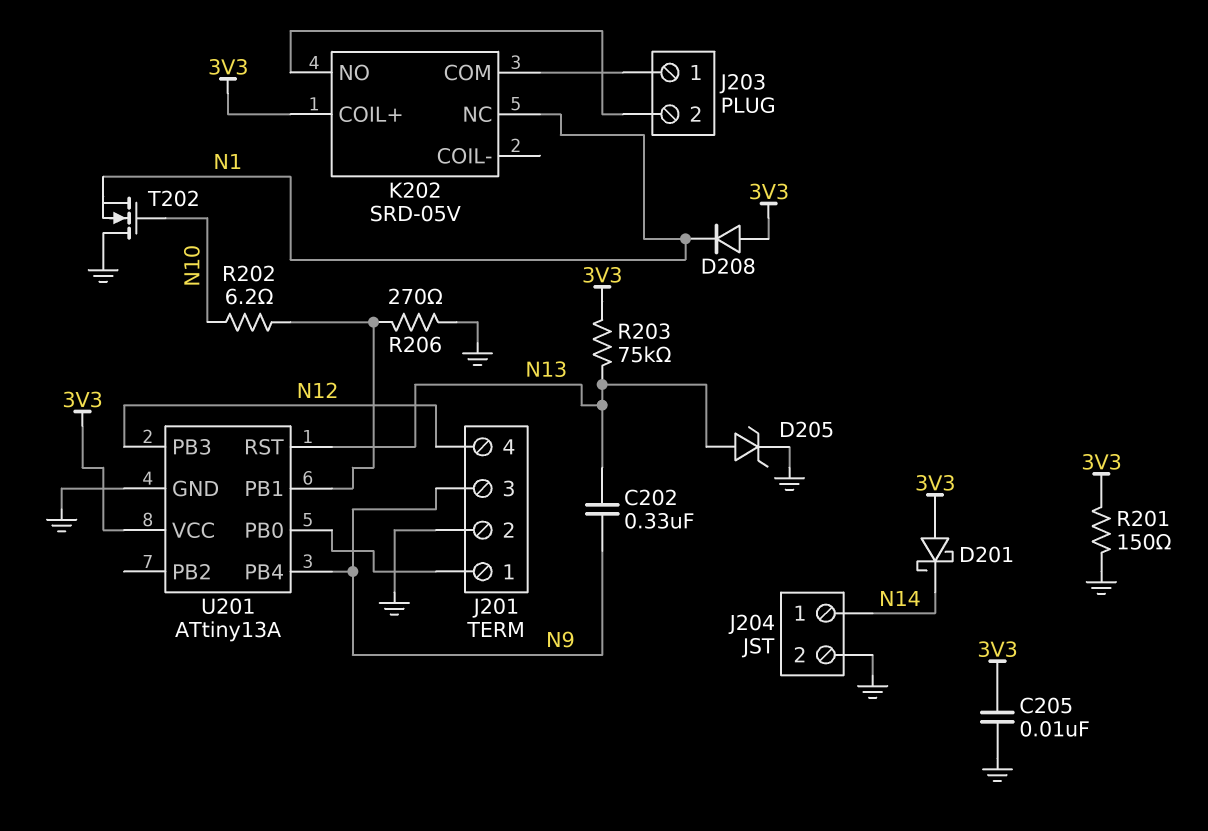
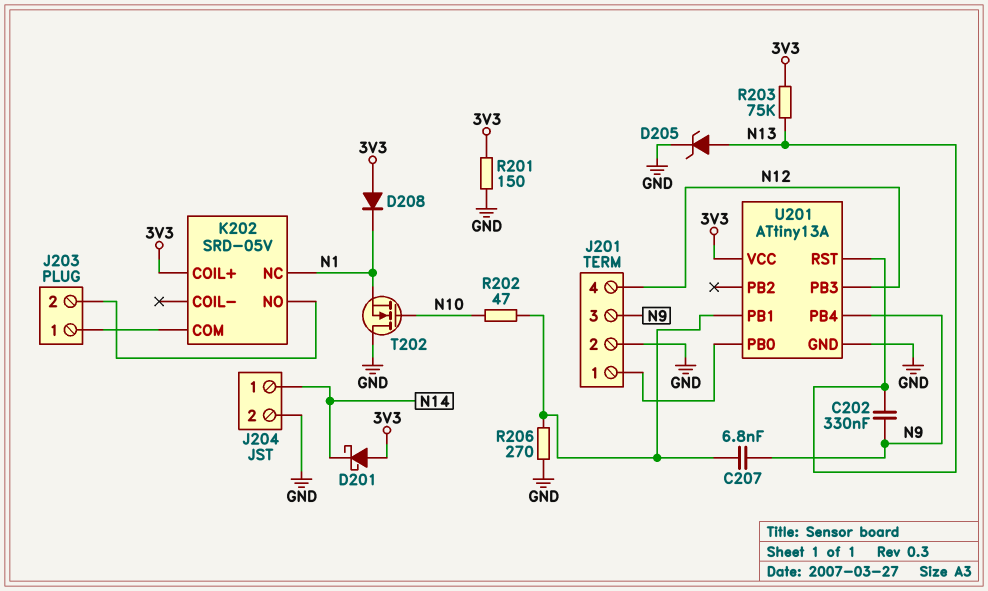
C205: 10nF (3V3, GND) -> none
C207: none -> 6.8nF (N9, U201/PB1)
R202: 6.2 (N10, U201/PB1) -> 47 (N10, U201/PB1)

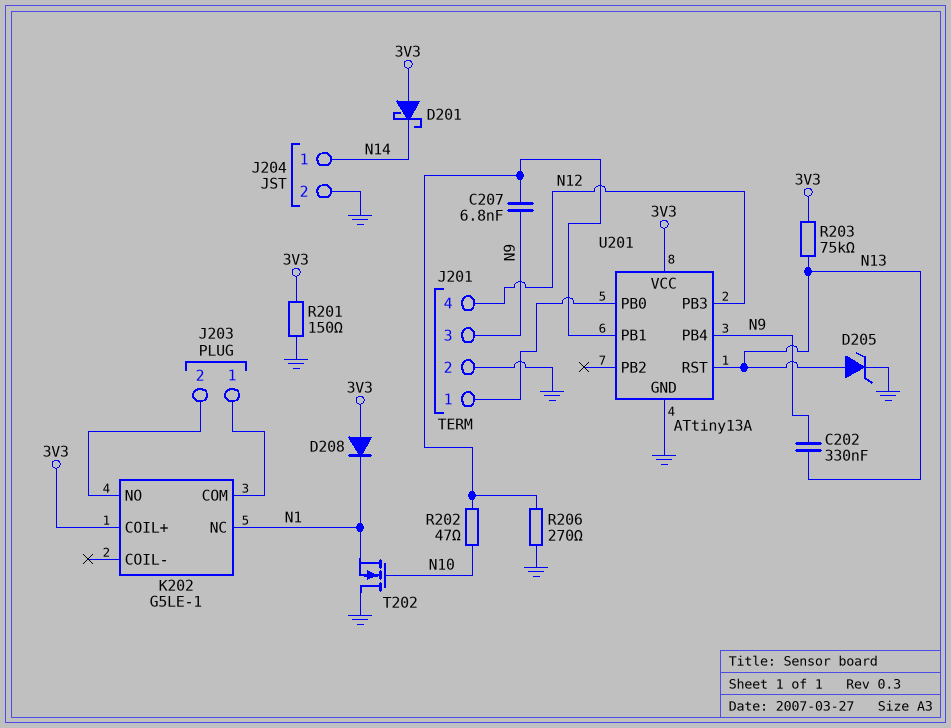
K202: SRD-05V -> G5LE-1

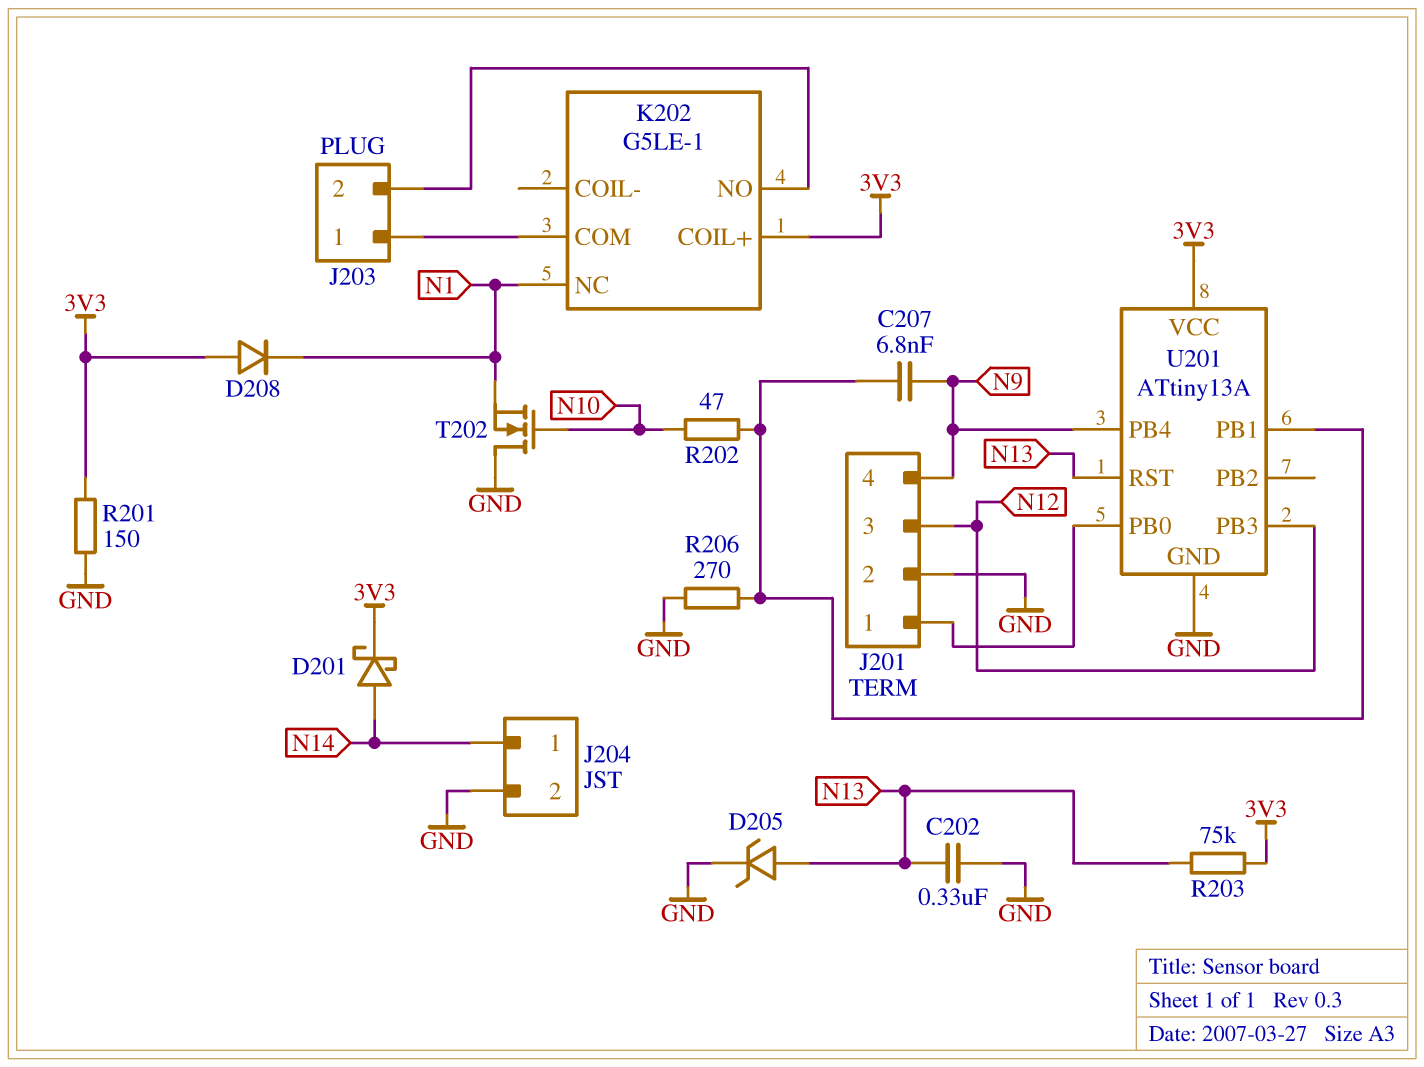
C202: 330nF (N9, N13) -> 330nF (GND, N13)
D201: schottky (A 3V3, K N14) -> schottky (A N14, K 3V3)
J201 pin 3: N9 -> N12
J201 pin 4: N12 -> N9

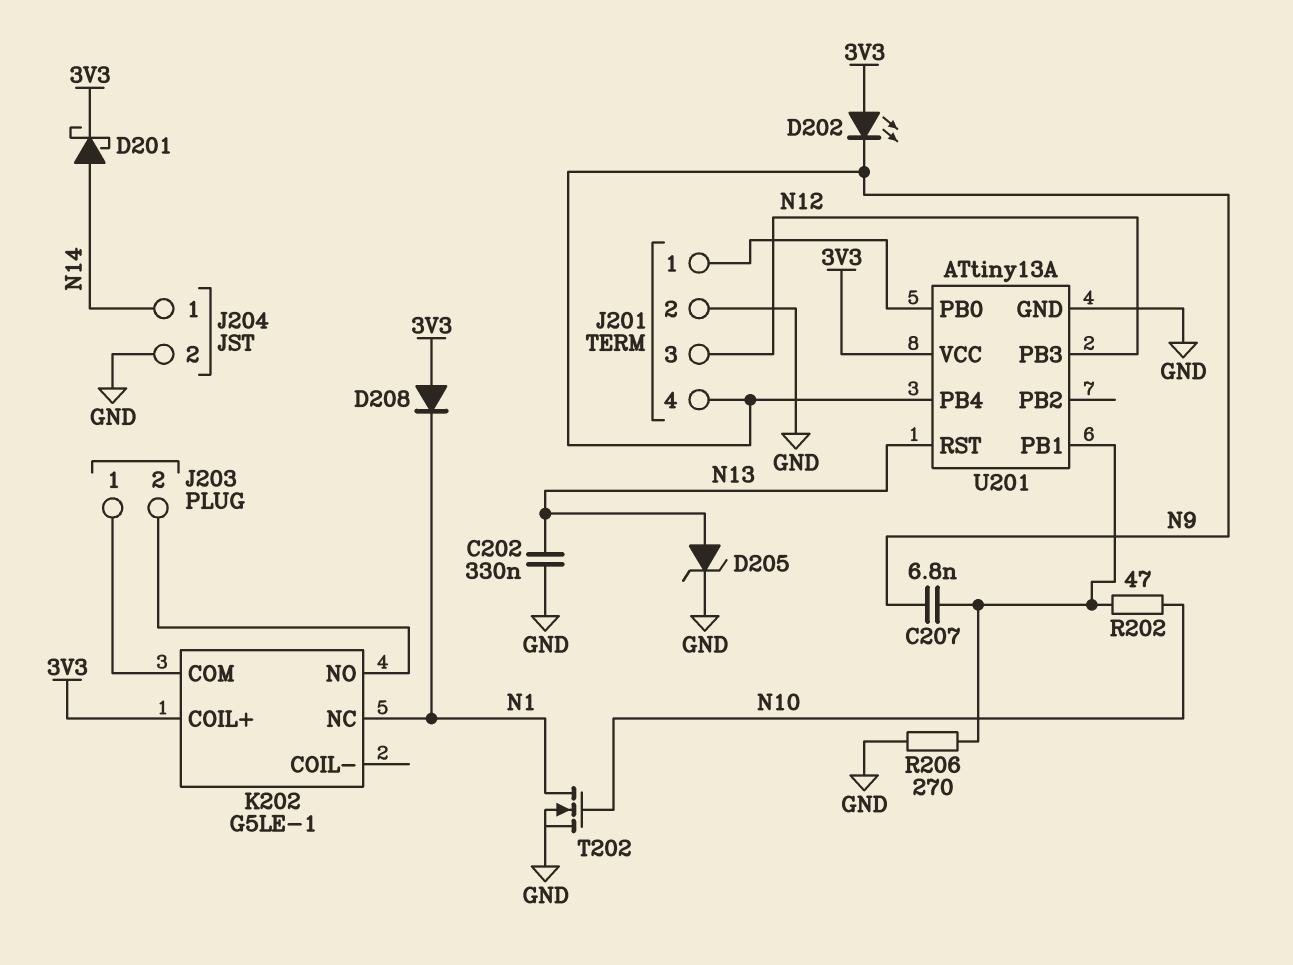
D202: none -> LED (A 3V3, K N9)
R201: 150 (3V3, GND) -> none
R203: 75k (3V3, N13) -> none
T202: NMOS (G N10, D GND, S N1) -> NMOS (G N10, D N1, S GND)

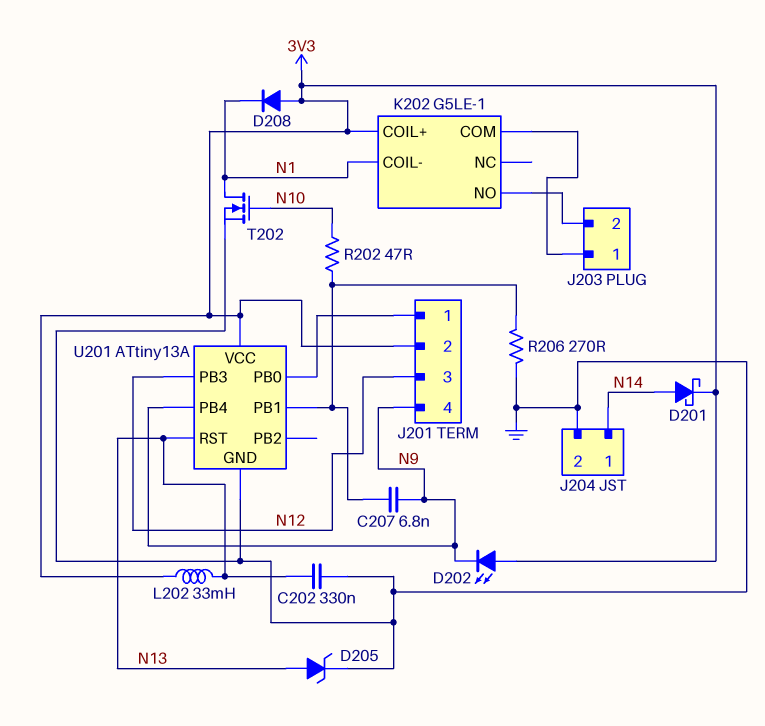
J201 pin 2: GND -> 3V3
K202 pin COIL-: none -> N1
K202 pin NC: N1 -> none
L202: none -> 33mH (3V3, N13)

